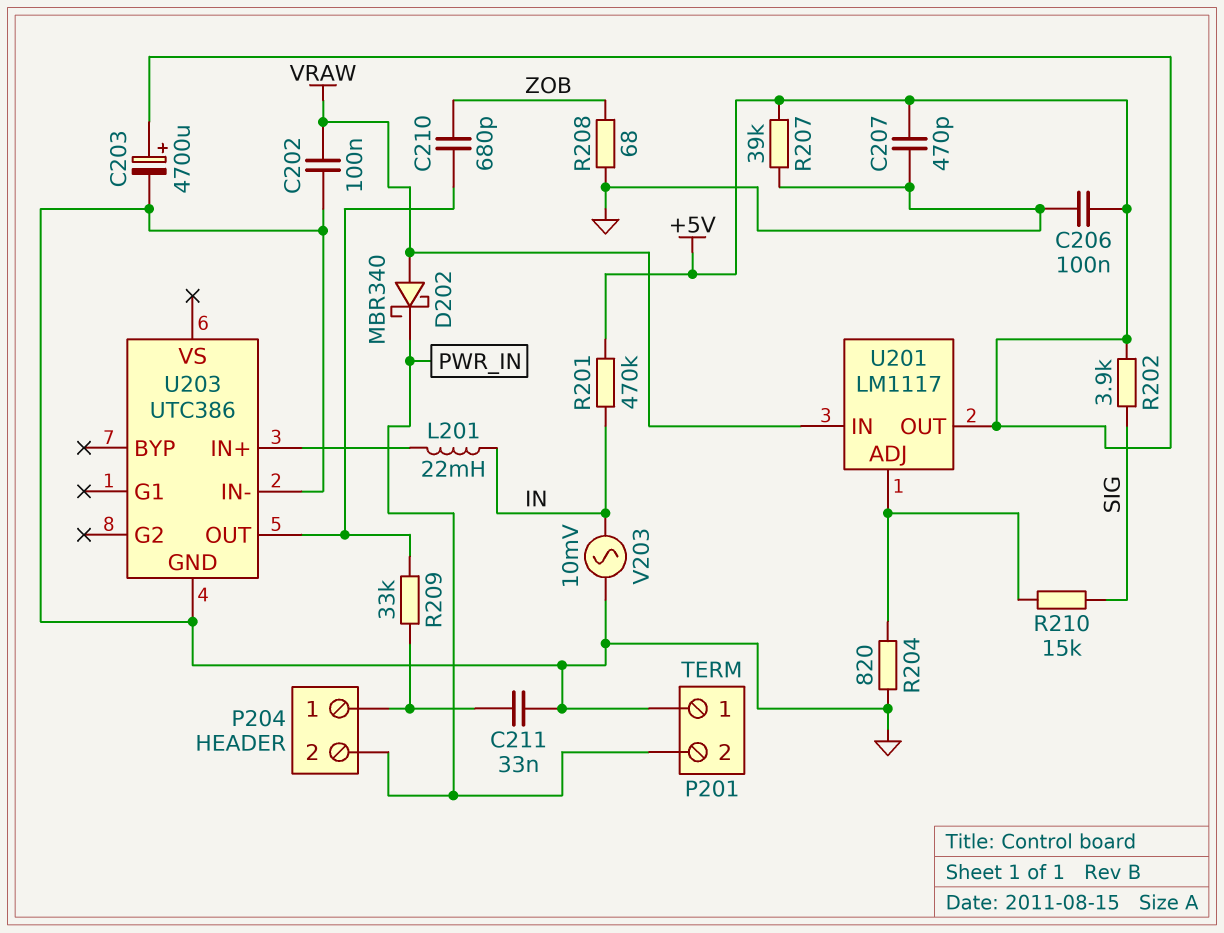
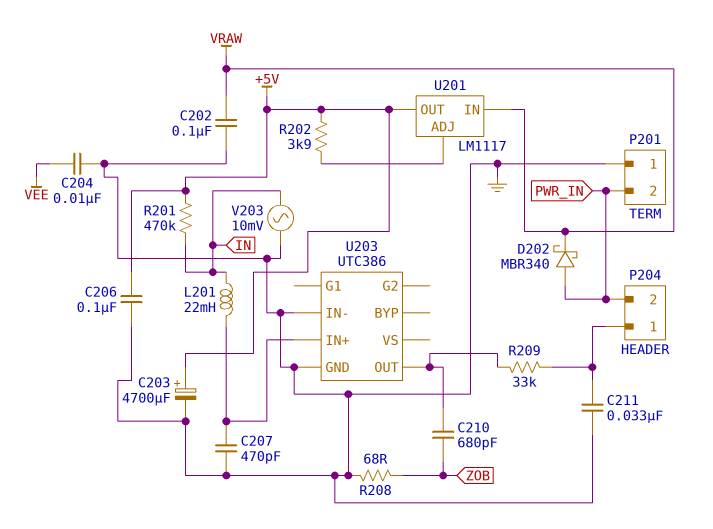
C204: none -> 10nF (GND, VEE)
C207: 470pF (+5V, GND) -> 470pF (GND, U203/IN+)
D202: schottky MBR340 (A VRAW, K PWR_IN) -> schottky MBR340 (A PWR_IN, K VRAW)
R202: 3.9k (+5V, SIG) -> 3.9k (+5V, U201/ADJ)
R204: 820 (GND, U201/ADJ) -> none
R207: 39k (+5V, GND) -> none
R210: 15k (SIG, U201/ADJ) -> none

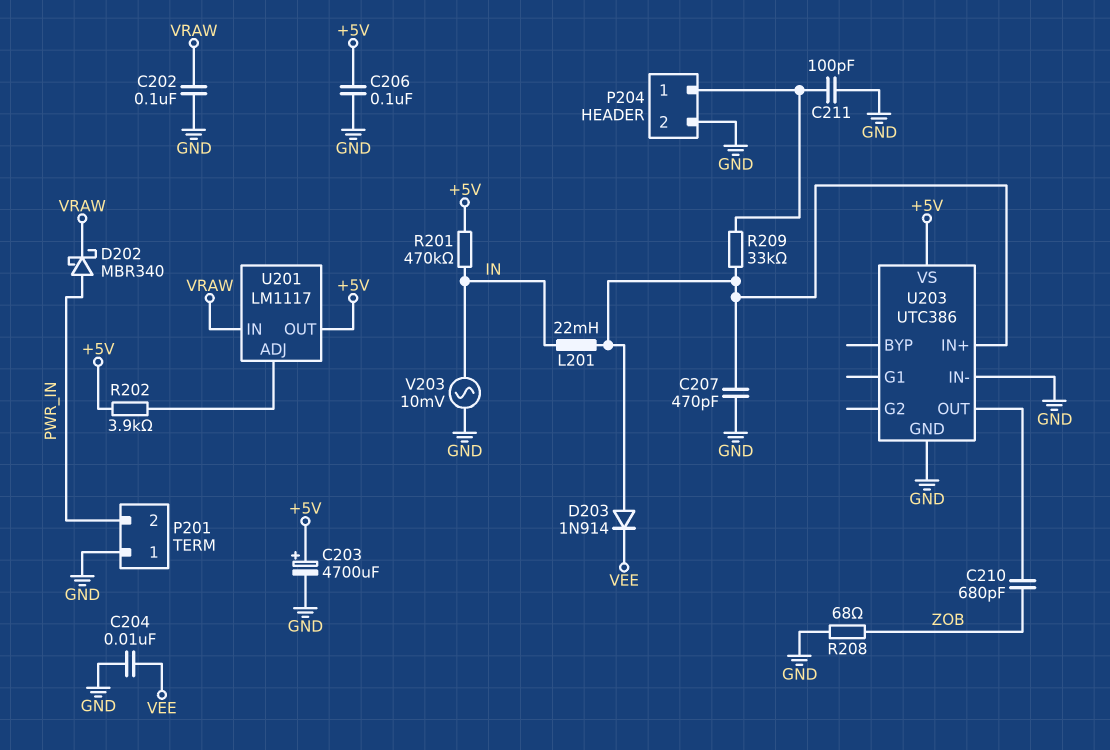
C211: 33nF (GND, P204/1) -> 100pF (GND, P204/1)
D203: none -> diode 1N914 (A U203/IN+, K VEE)
P204 pin 2: PWR_IN -> GND
R209: 33k (P204/1, U203/OUT) -> 33k (P204/1, U203/IN+)
U203 pin VS: none -> +5V

